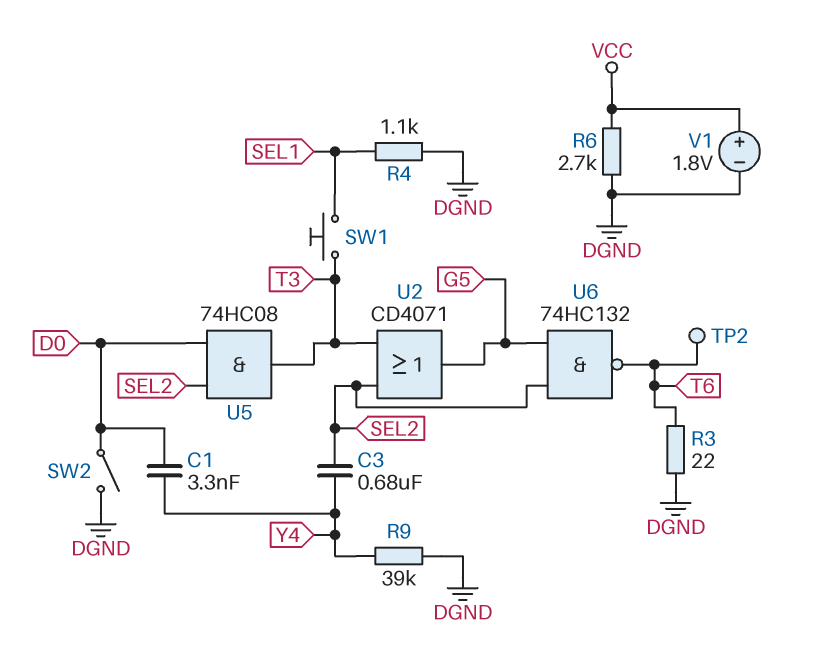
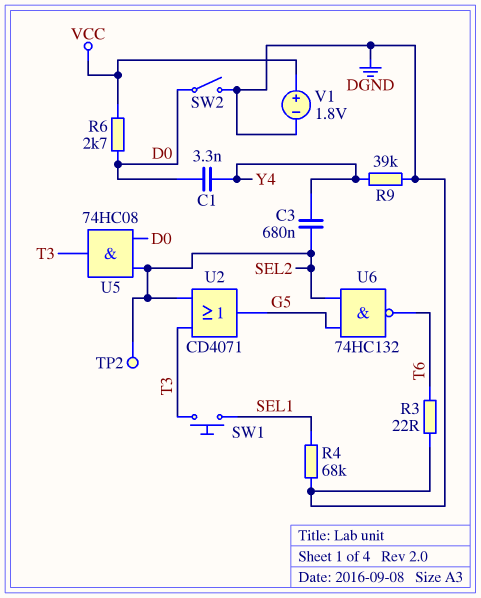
R4: 1.1k (DGND, SEL1) -> 68k (DGND, SEL1)
R6: 2.7k (DGND, VCC) -> 2.7k (D0, VCC)
TP2: test point (T6) -> test point (SEL2)

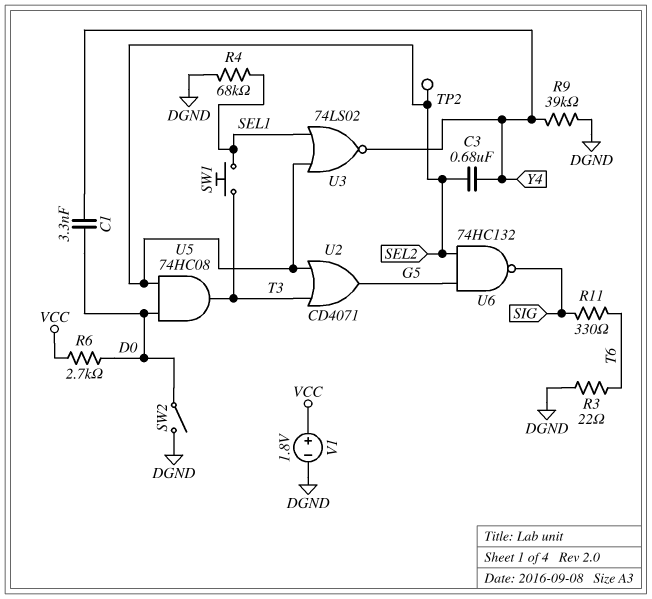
R11: none -> 330 (SIG, T6)
U3: none -> NOR 74LS02 (in SEL1, in SEL2, out Y4)
U6: NAND 74HC132 (in G5, in SEL2, out T6) -> NAND 74HC132 (in G5, in SEL2, out SIG)

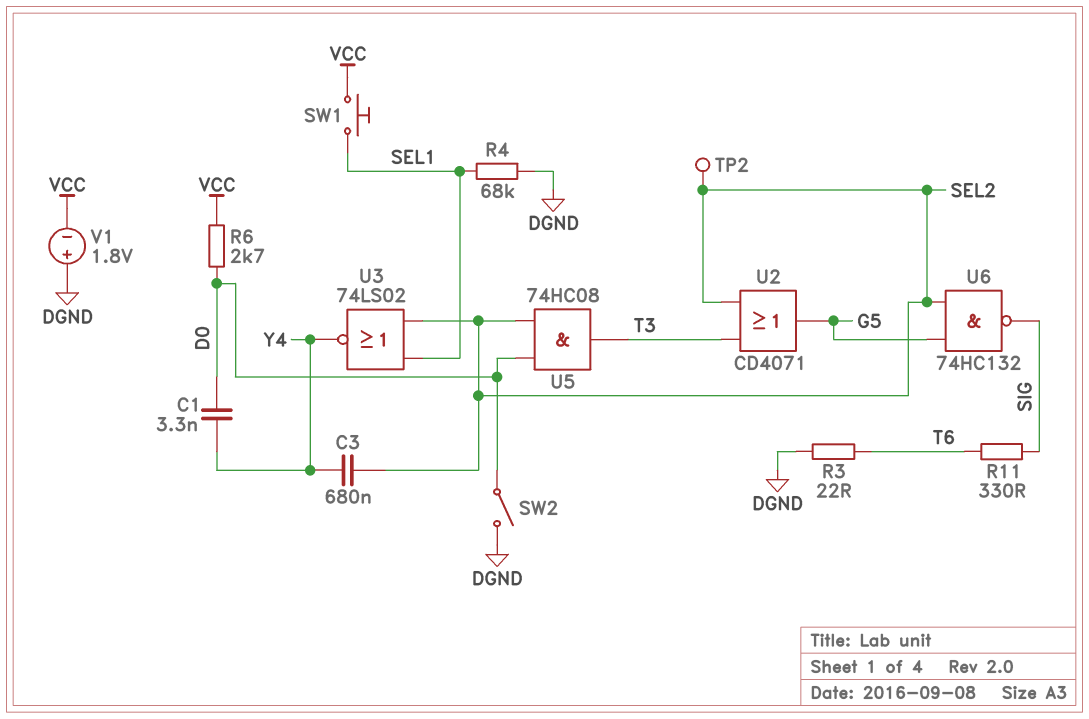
R9: 39k (DGND, Y4) -> none
SW1: button (SEL1, T3) -> button (SEL1, VCC)
V1: 1.8V (plus VCC, minus DGND) -> 1.8V (plus DGND, minus VCC)

